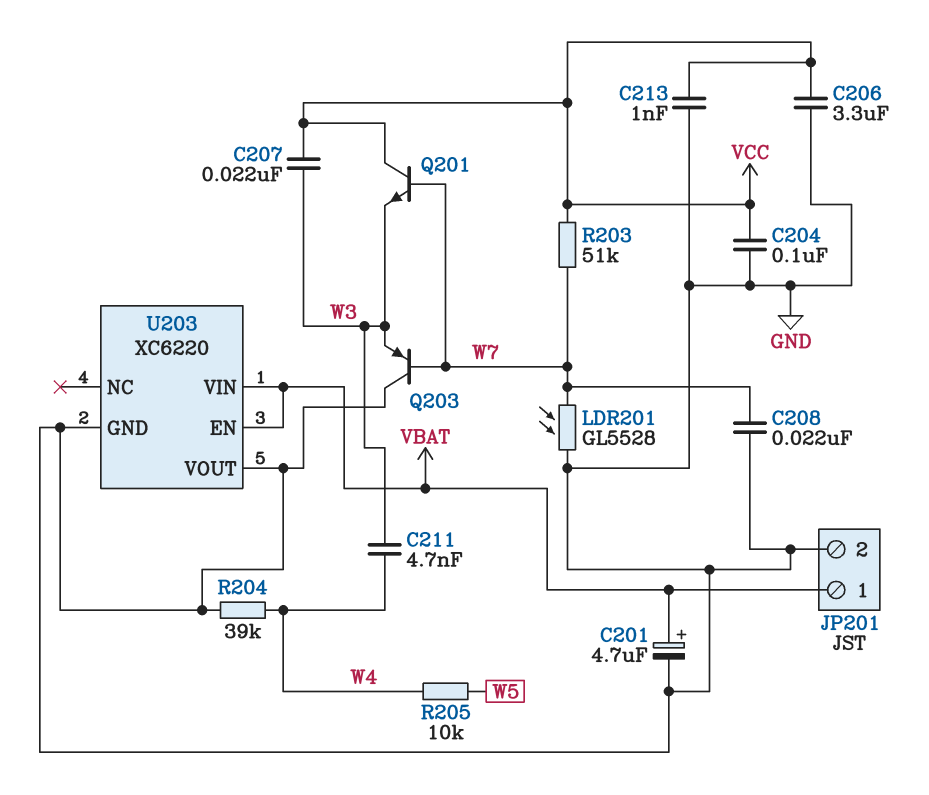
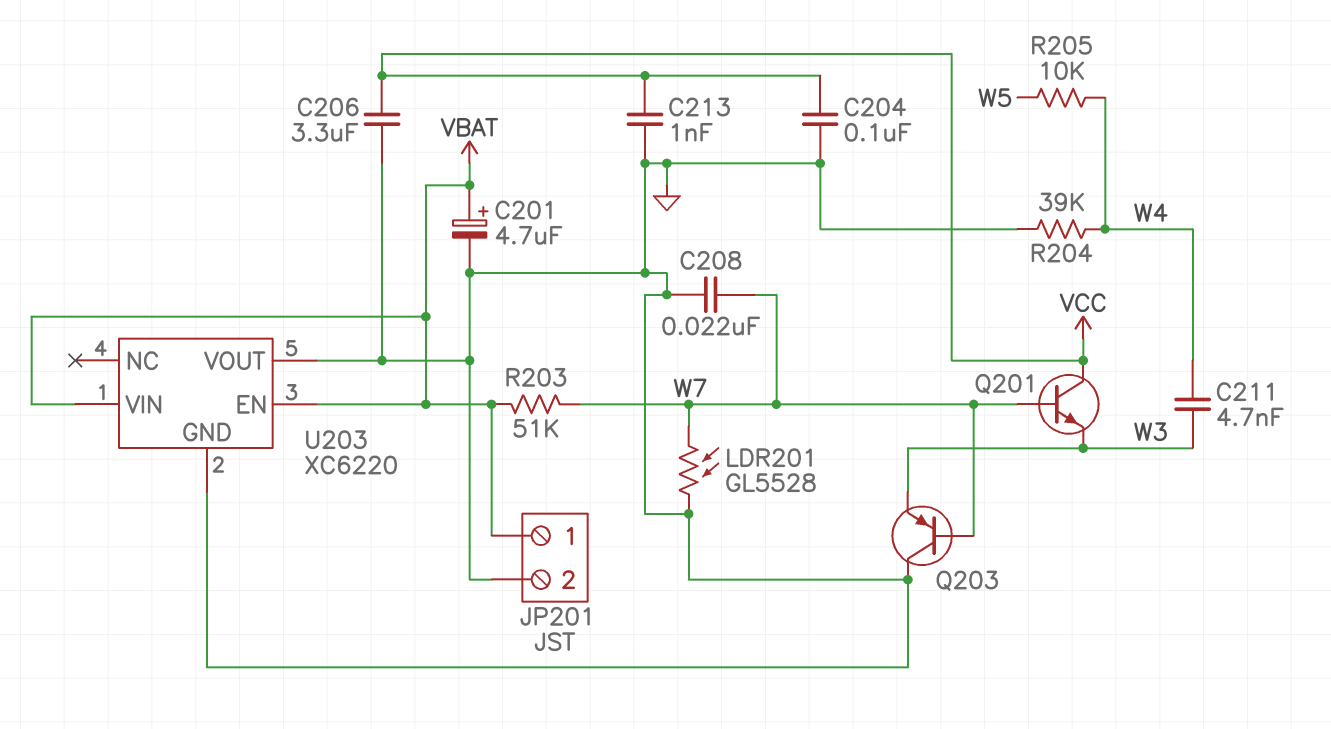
C207: 22nF (VCC, W3) -> none
R203: 51k (VCC, W7) -> 51k (VBAT, W7)

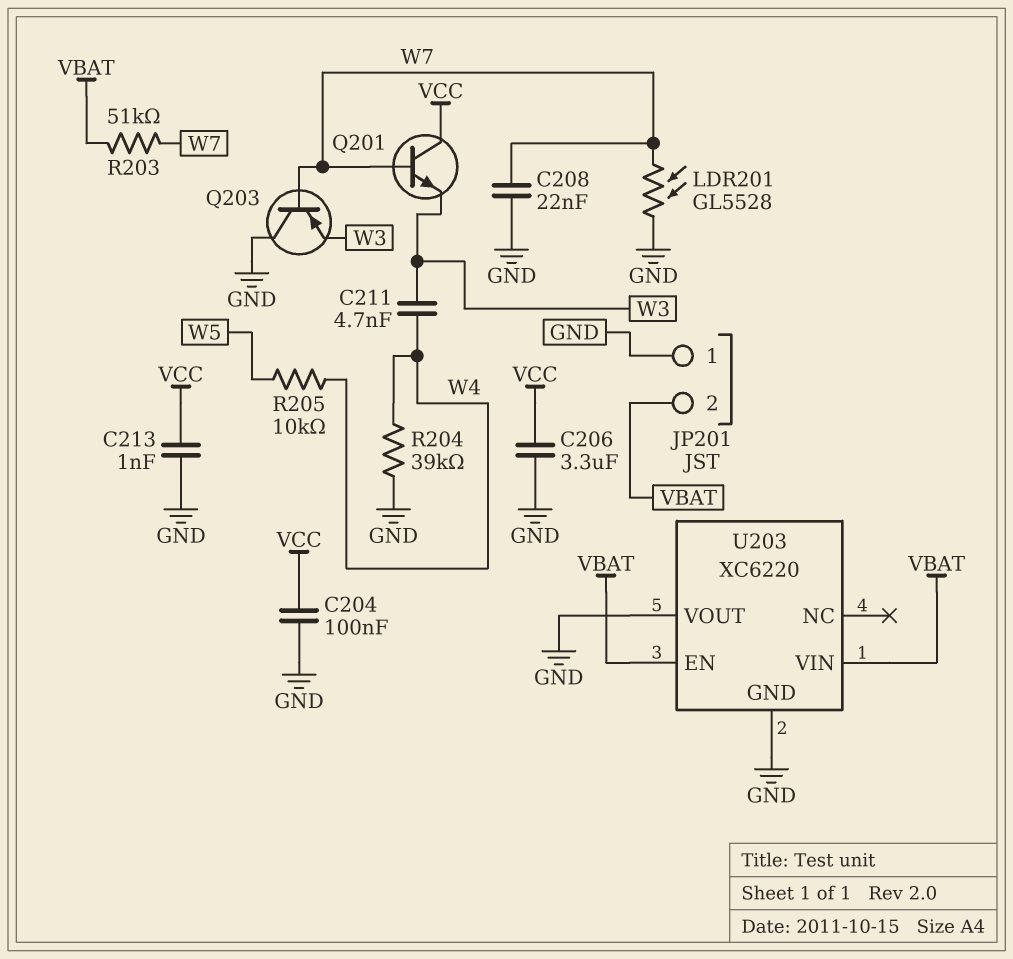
C201: 4.7uF (plus VBAT, minus GND) -> none
JP201 pin 1: VBAT -> GND
JP201 pin 2: GND -> VBAT

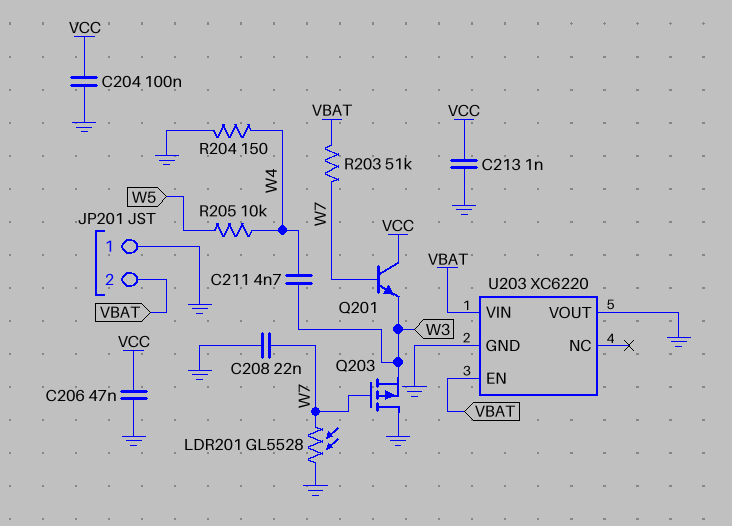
C206: 3.3uF (GND, VCC) -> 47nF (GND, VCC)
Q203: PNP (B W7, C GND, E W3) -> PMOS (G W7, D GND, S W3)
R204: 39k (GND, W4) -> 150 (GND, W4)

